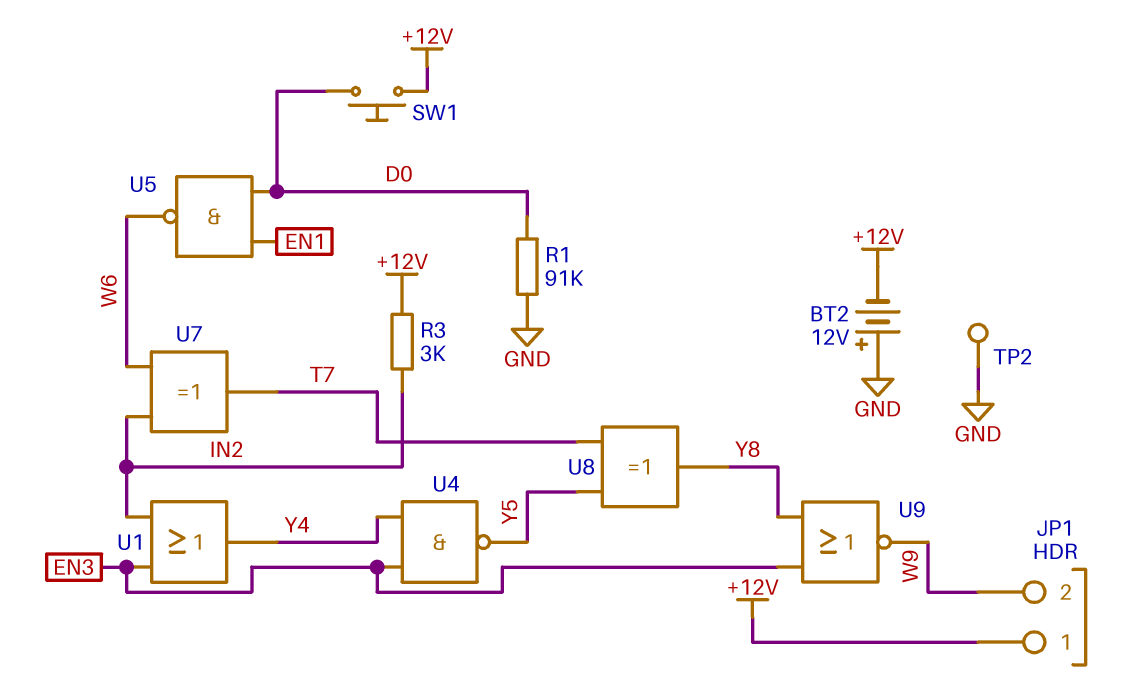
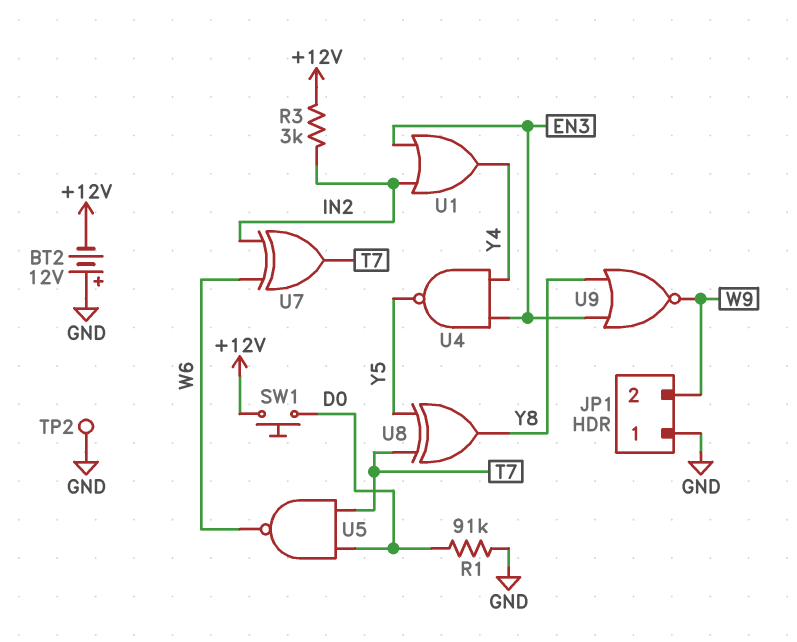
JP1 pin 1: +12V -> GND
U5: NAND (in D0, in EN1, out W6) -> NAND (in D0, in T7, out W6)

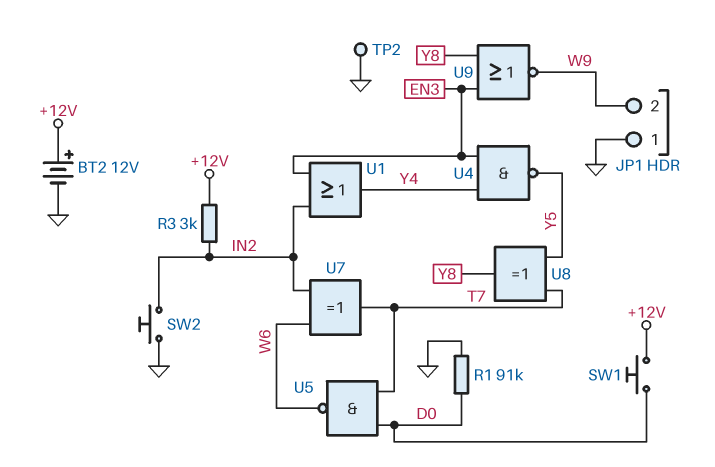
BT2: 12V (plus GND, minus +12V) -> 12V (plus +12V, minus GND)
SW2: none -> button (GND, IN2)

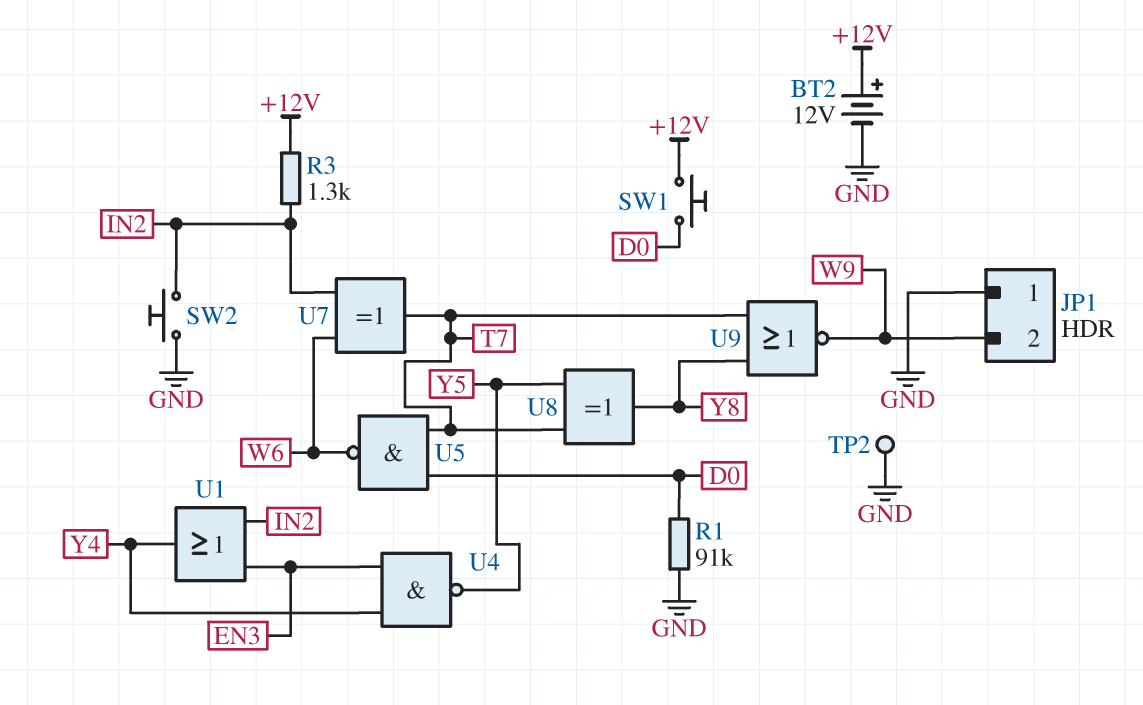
R3: 3k (+12V, IN2) -> 1.3k (+12V, IN2)
U9: NOR (in EN3, in Y8, out W9) -> NOR (in T7, in Y8, out W9)

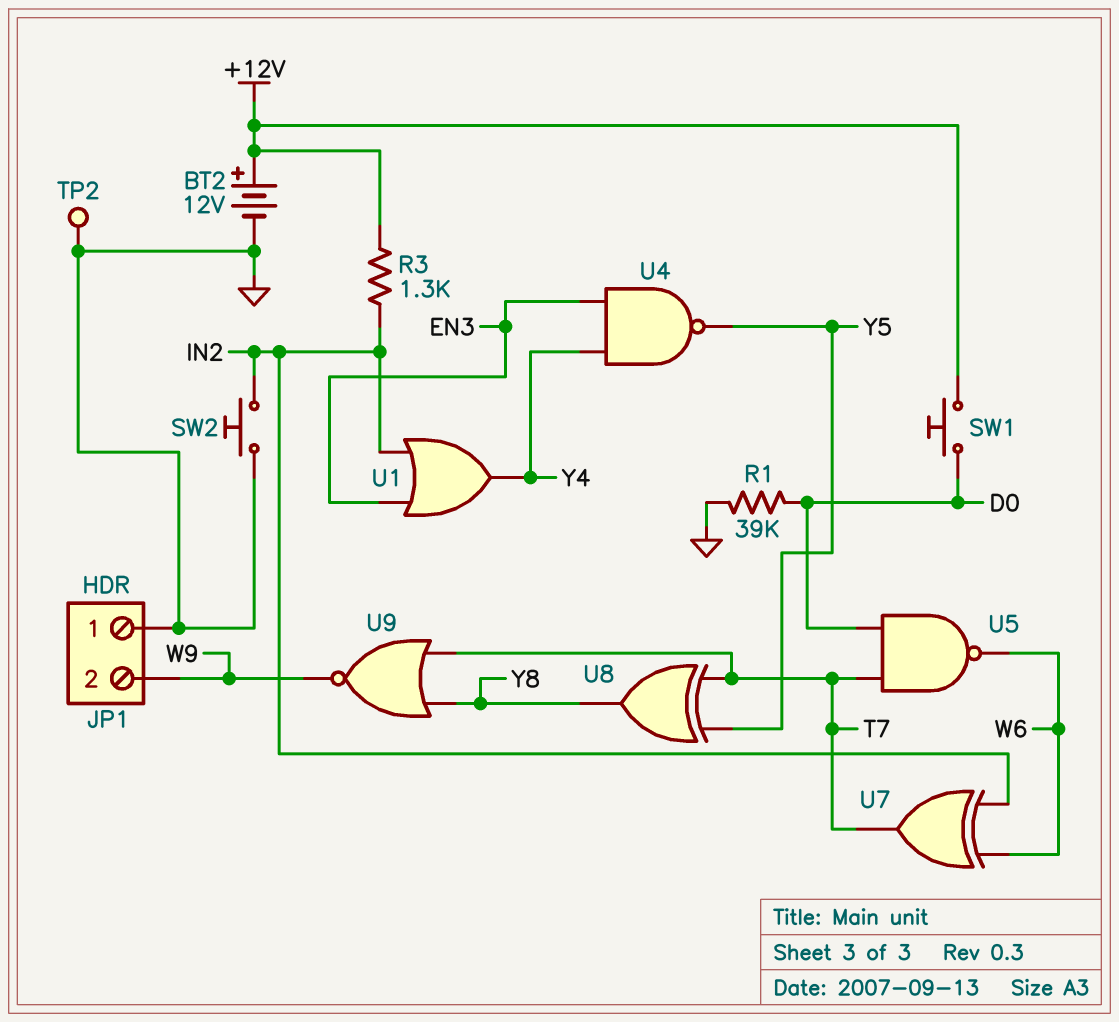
R1: 91k (D0, GND) -> 39k (D0, GND)

